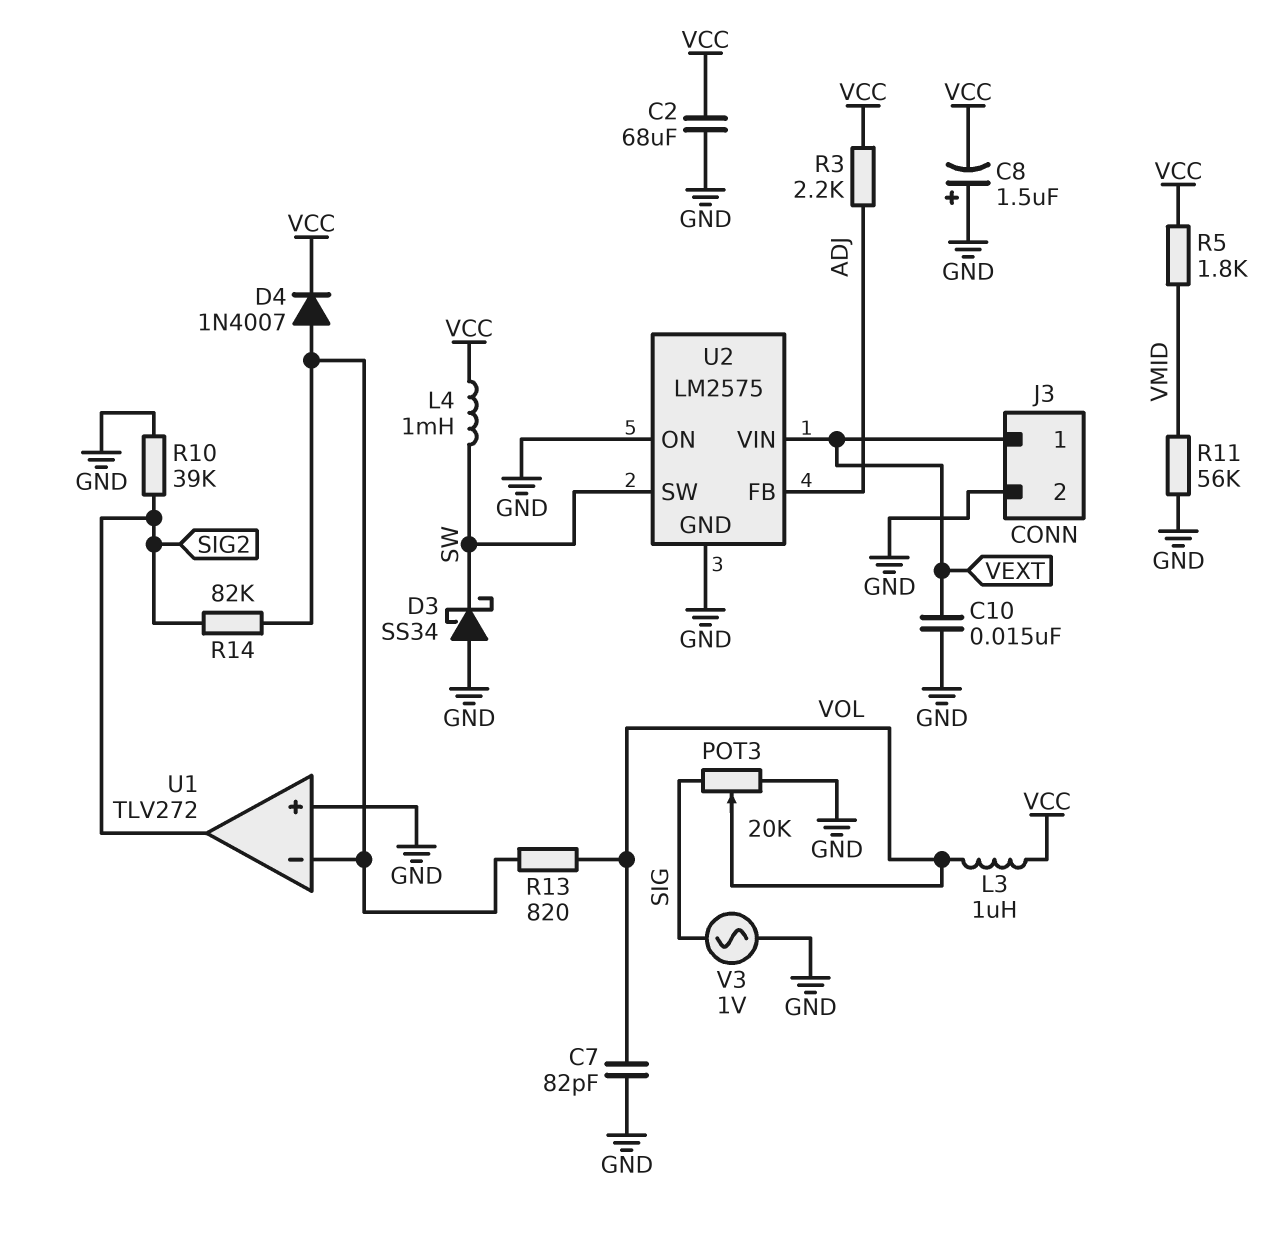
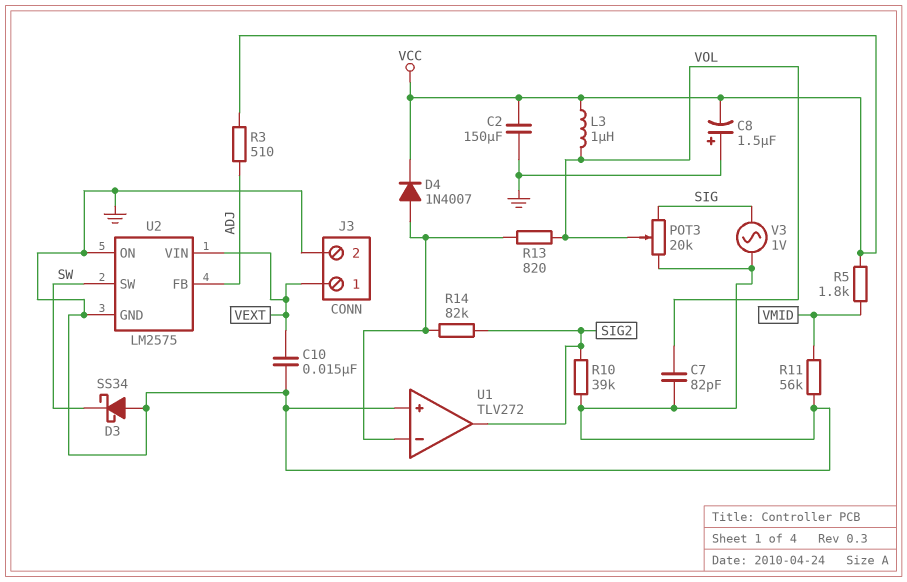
C2: 68uF (GND, VCC) -> 150uF (GND, VCC)
L4: 1mH (SW, VCC) -> none
R3: 2.2k (ADJ, VCC) -> 510 (ADJ, VCC)

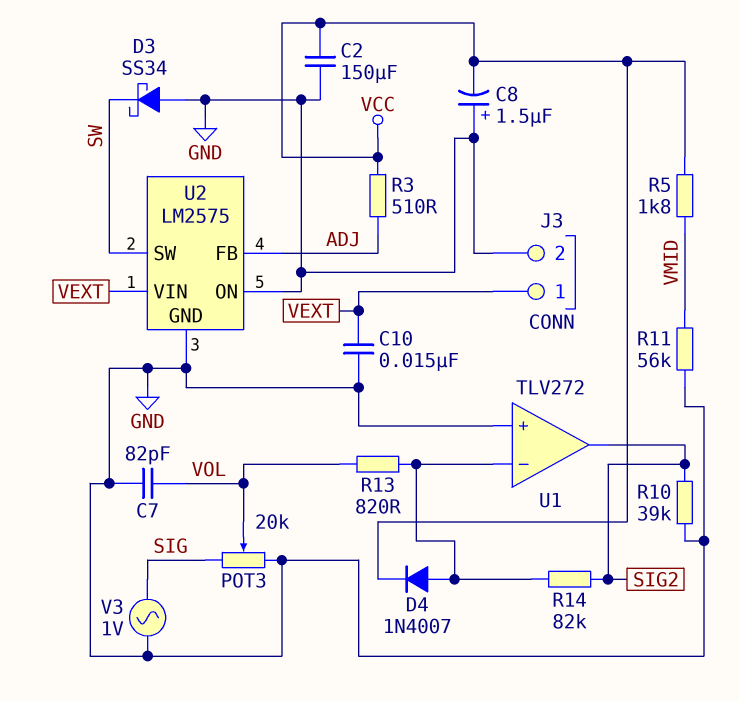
L3: 1uH (VCC, VOL) -> none

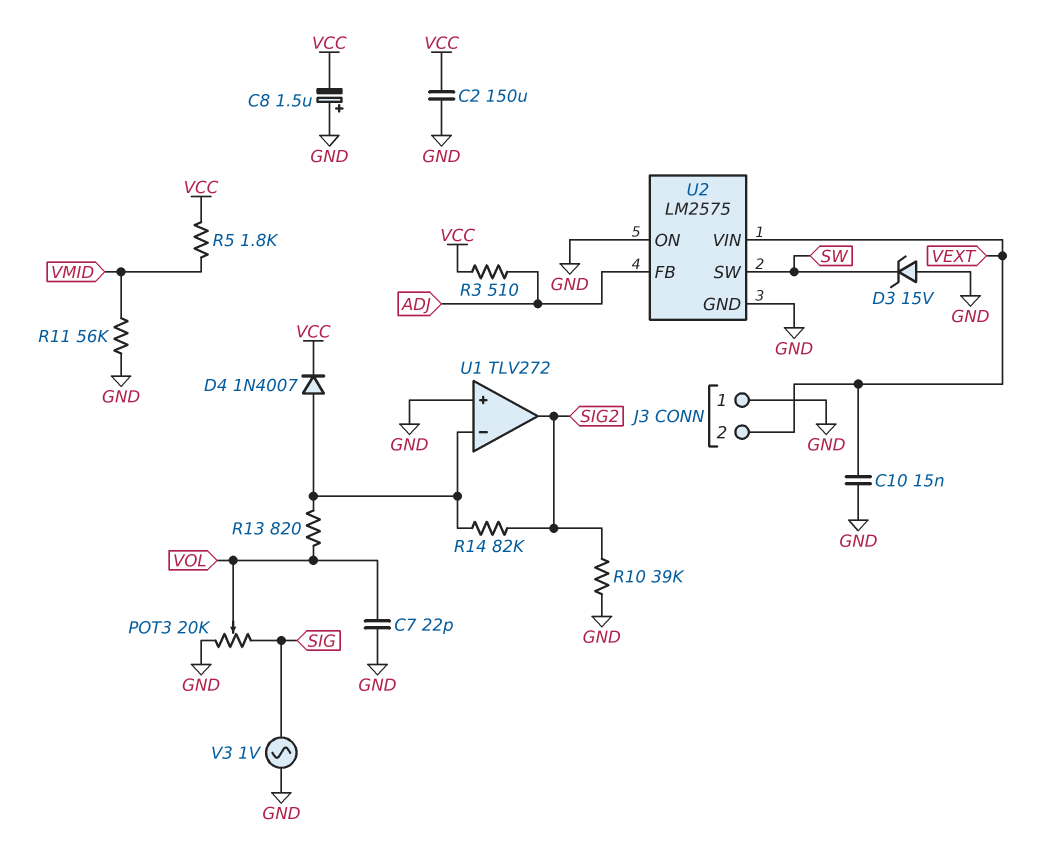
C7: 82pF (GND, VOL) -> 22pF (GND, VOL)
D3: schottky SS34 (A GND, K SW) -> zener 15V (A GND, K SW)
J3 pin 1: VEXT -> GND
J3 pin 2: GND -> VEXT

